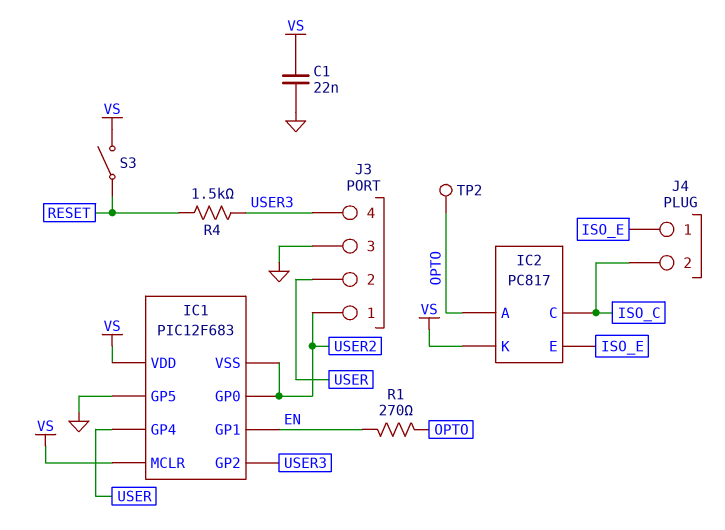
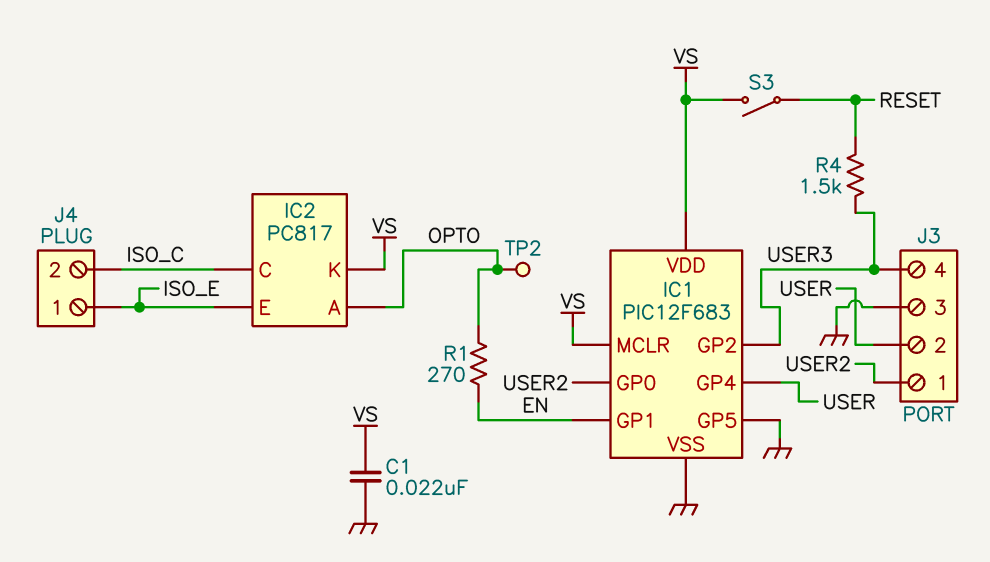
IC1 pin VSS: USER2 -> GND

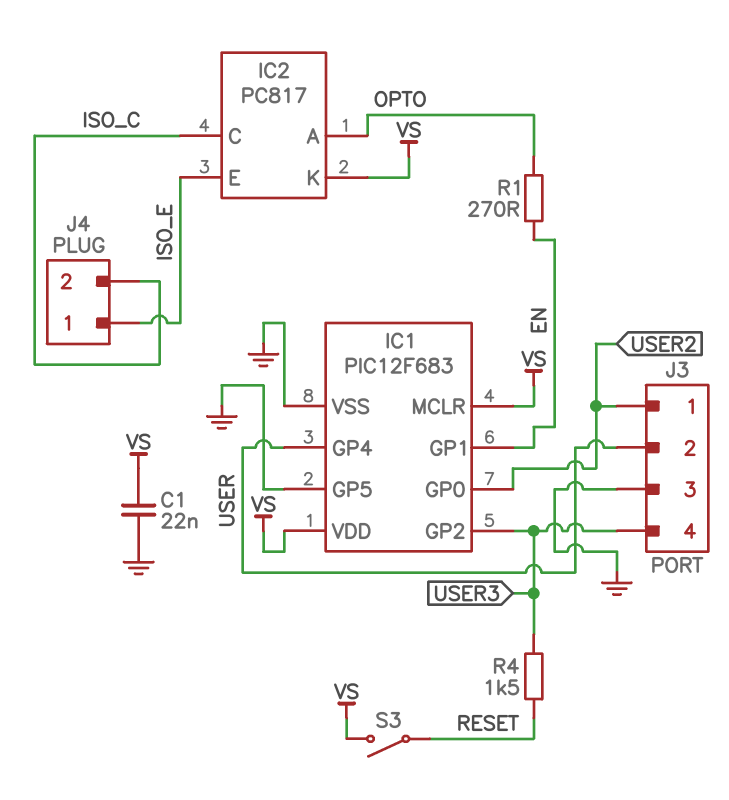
TP2: test point (OPTO) -> none

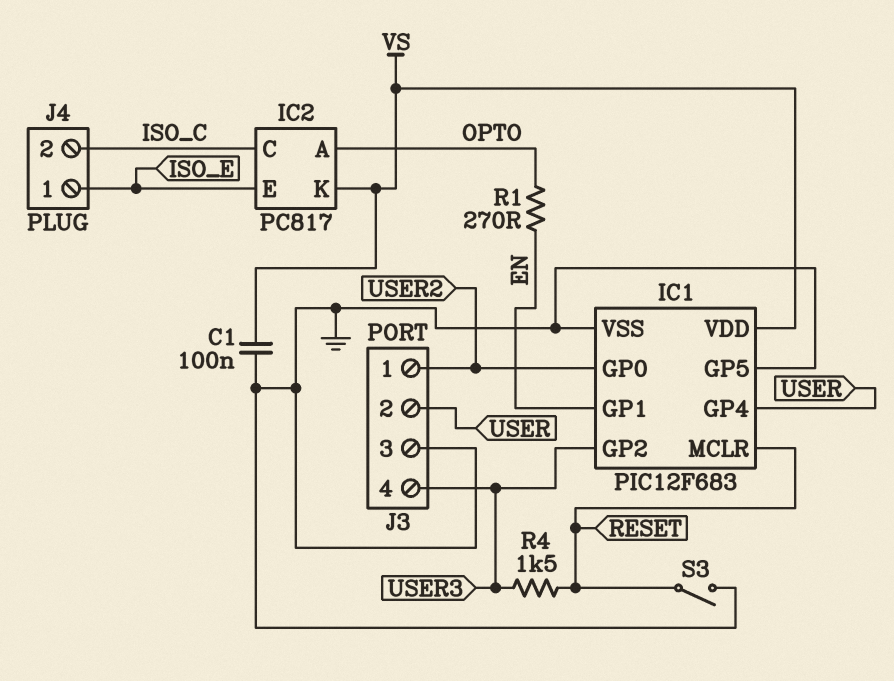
C1: 22nF (GND, VS) -> 100nF (GND, VS)
IC1 pin MCLR: VS -> RESET
S3: switch (RESET, VS) -> switch (GND, RESET)

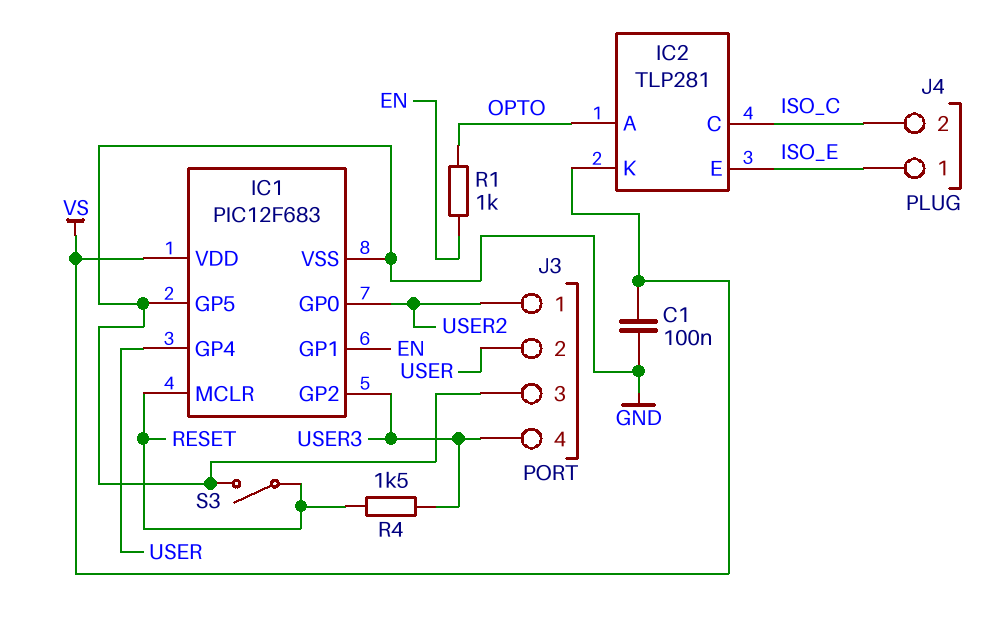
IC2: PC817 -> TLP281
R1: 270 (EN, OPTO) -> 1k (EN, OPTO)

